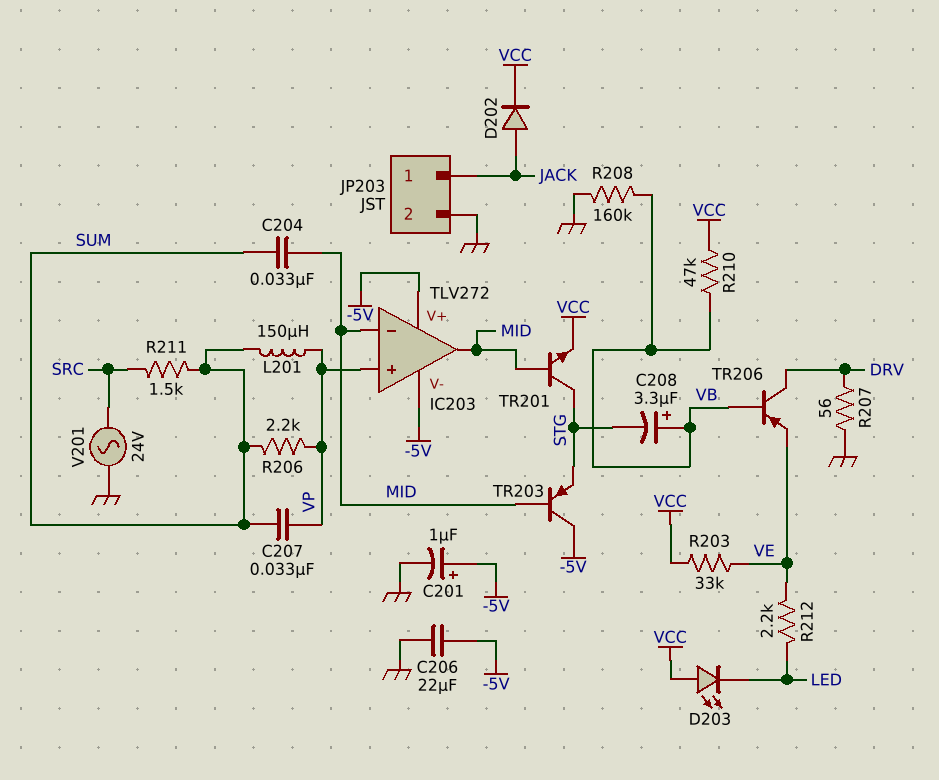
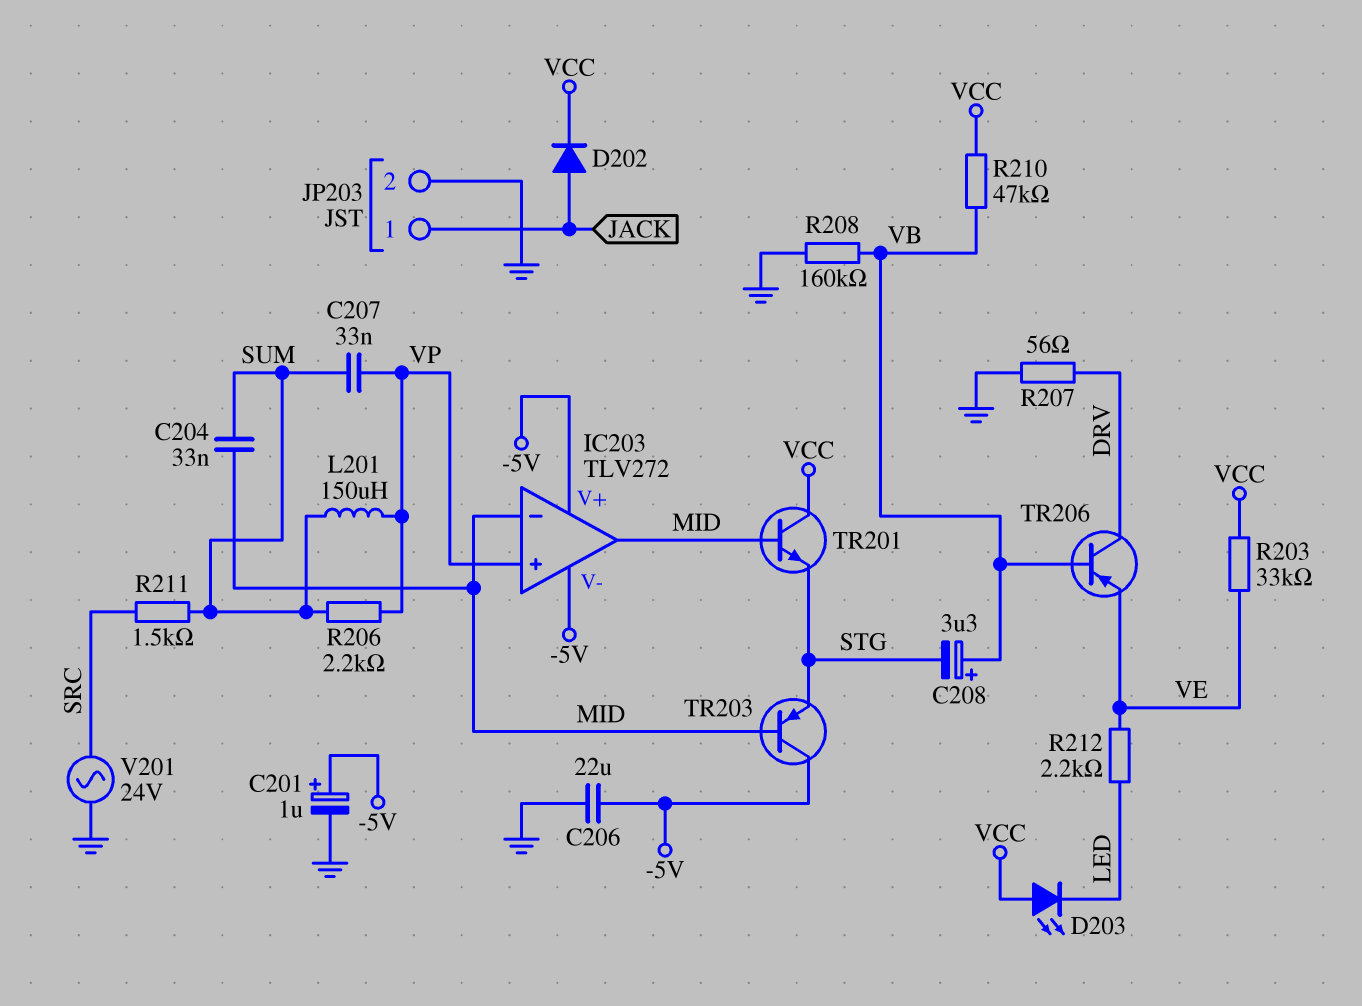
TR201: NPN (B MID, C STG, E VCC) -> NPN (B MID, C VCC, E STG)

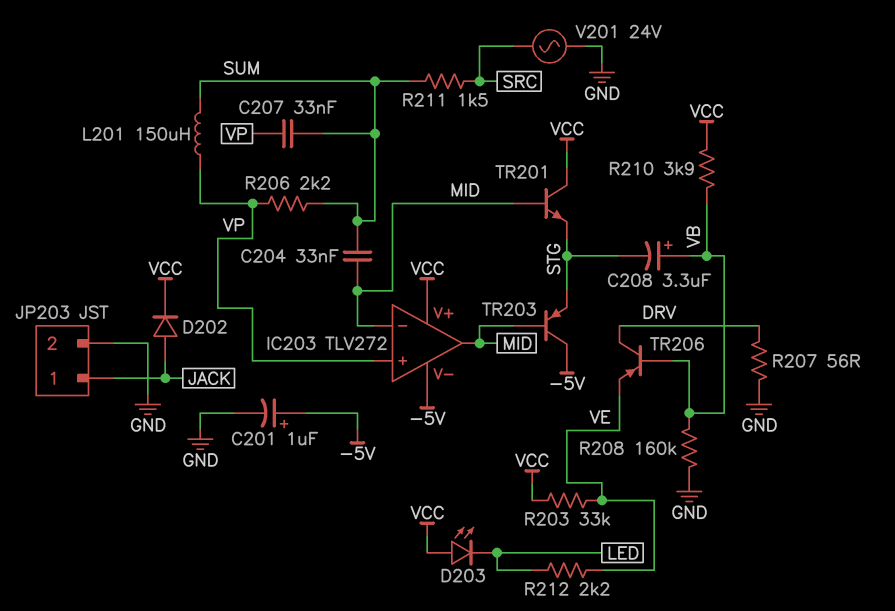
C206: 22uF (-5V, GND) -> none
IC203 pin V+: -5V -> VCC
R210: 47k (VB, VCC) -> 3.9k (VB, VCC)

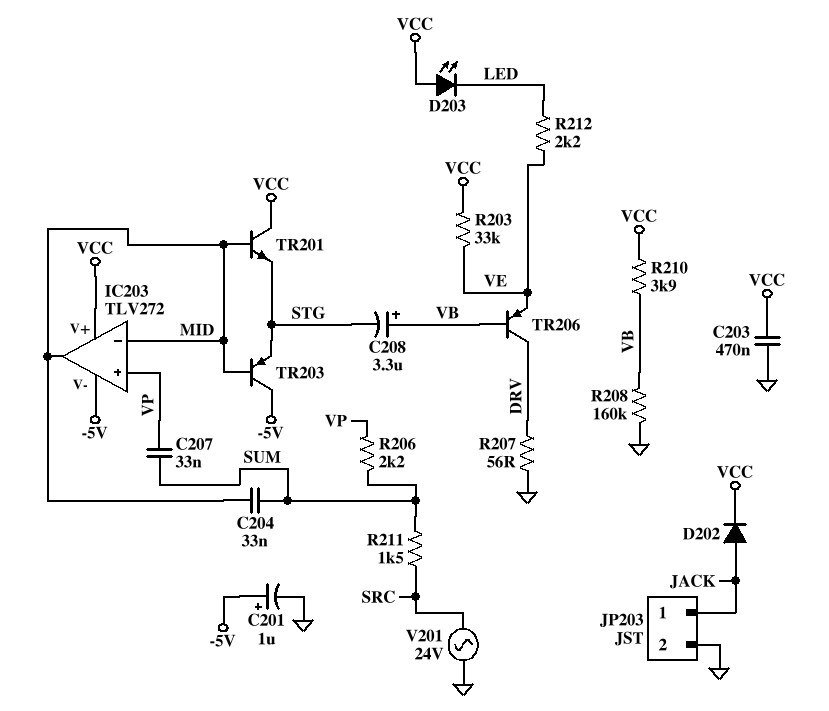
C203: none -> 470nF (GND, VCC)
L201: 150uH (SUM, VP) -> none

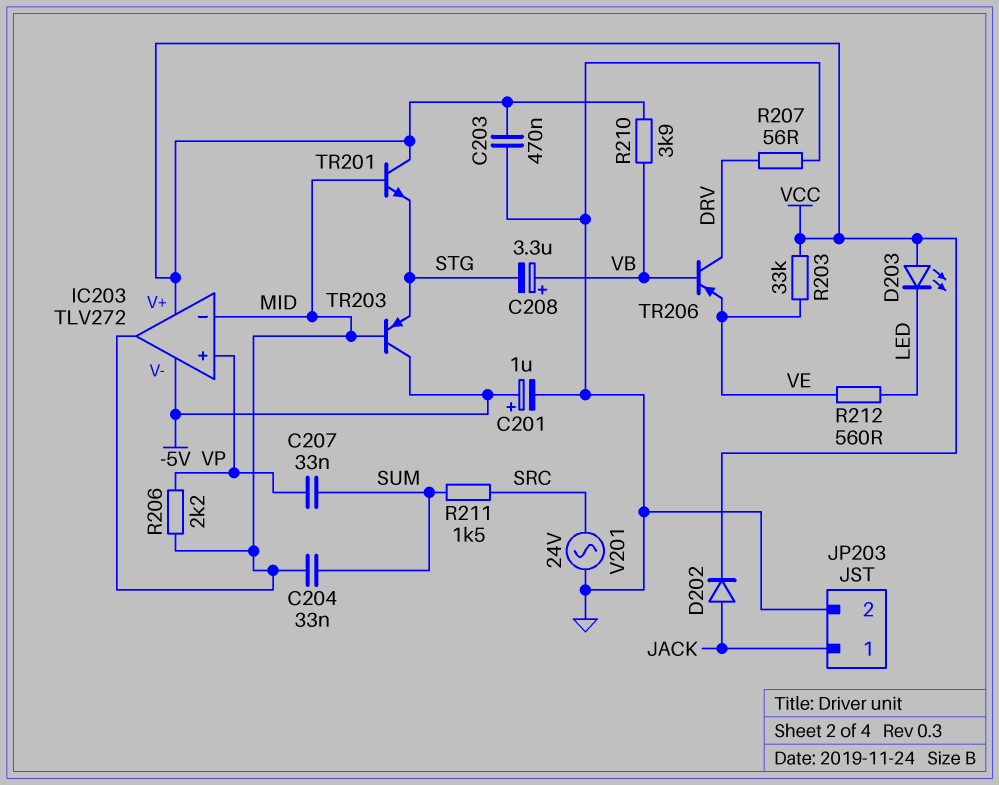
R206: 2.2k (SUM, VP) -> 2.2k (MID, VP)
R208: 160k (GND, VB) -> none
R212: 2.2k (LED, VE) -> 560 (LED, VE)

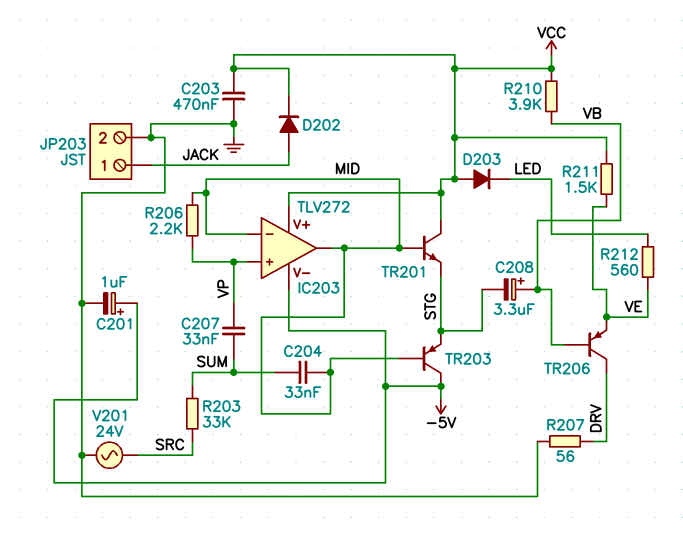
D203: LED (A VCC, K LED) -> diode (A VCC, K LED)
R203: 33k (VCC, VE) -> 33k (SRC, SUM)
R211: 1.5k (SRC, SUM) -> 1.5k (VCC, VE)

